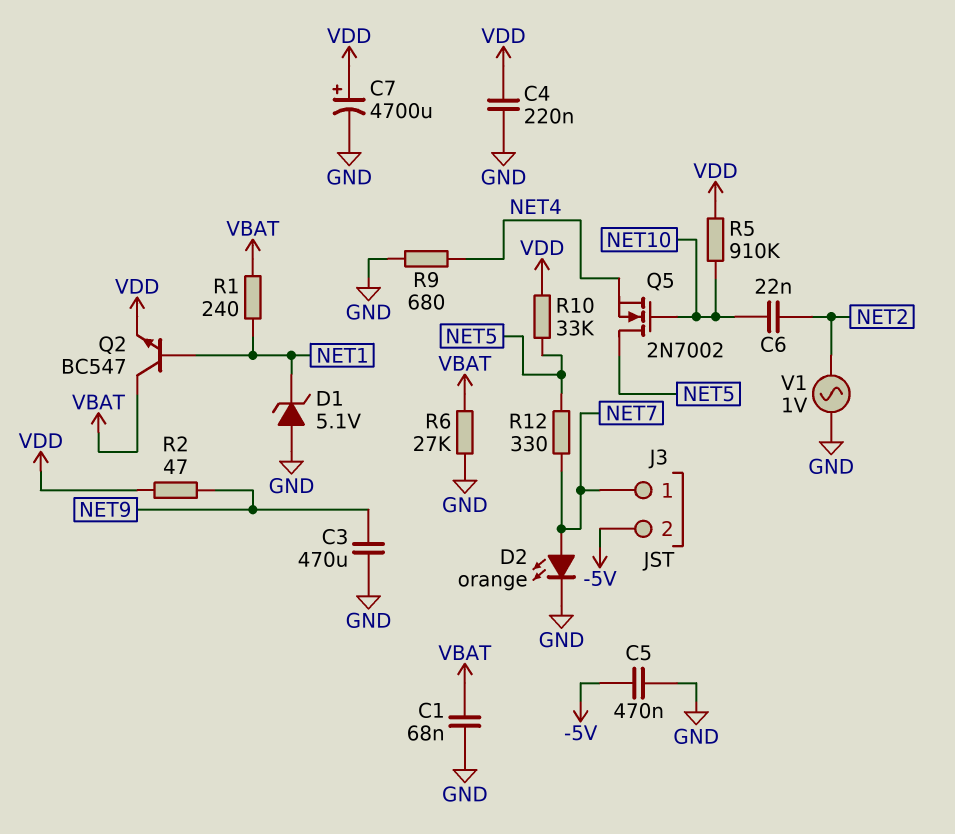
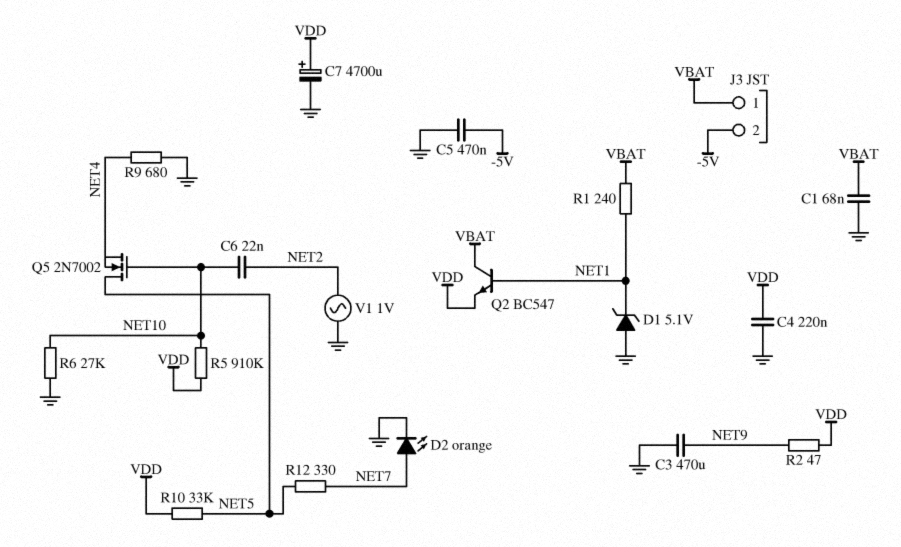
J3 pin 1: NET7 -> VBAT
R6: 27k (GND, VBAT) -> 27k (GND, NET10)

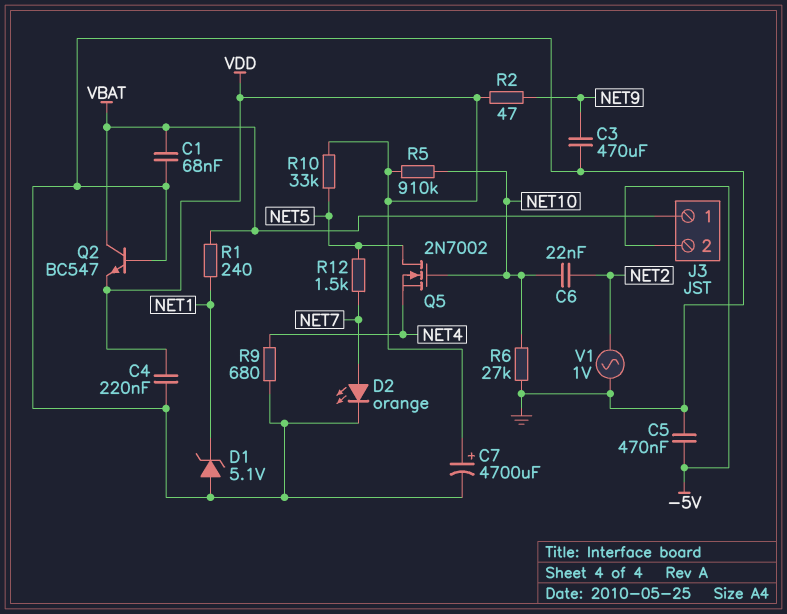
Q2: NPN BC547 (B NET1, C VBAT, E VDD) -> NPN BC547 (B GND, C VBAT, E VDD)
R12: 330 (NET5, NET7) -> 1.5k (NET5, NET7)

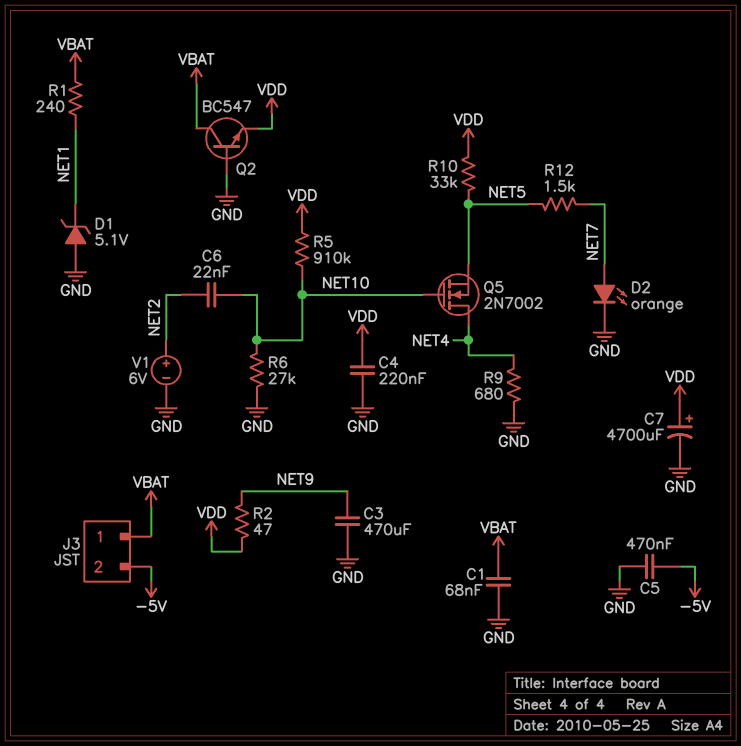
Q5: NMOS 2N7002 (G NET10, D NET5, S NET4) -> NMOS 2N7002 (G NET10, D NET4, S NET5)
V1: AC 1V (GND, NET2) -> 6V (plus NET2, minus GND)

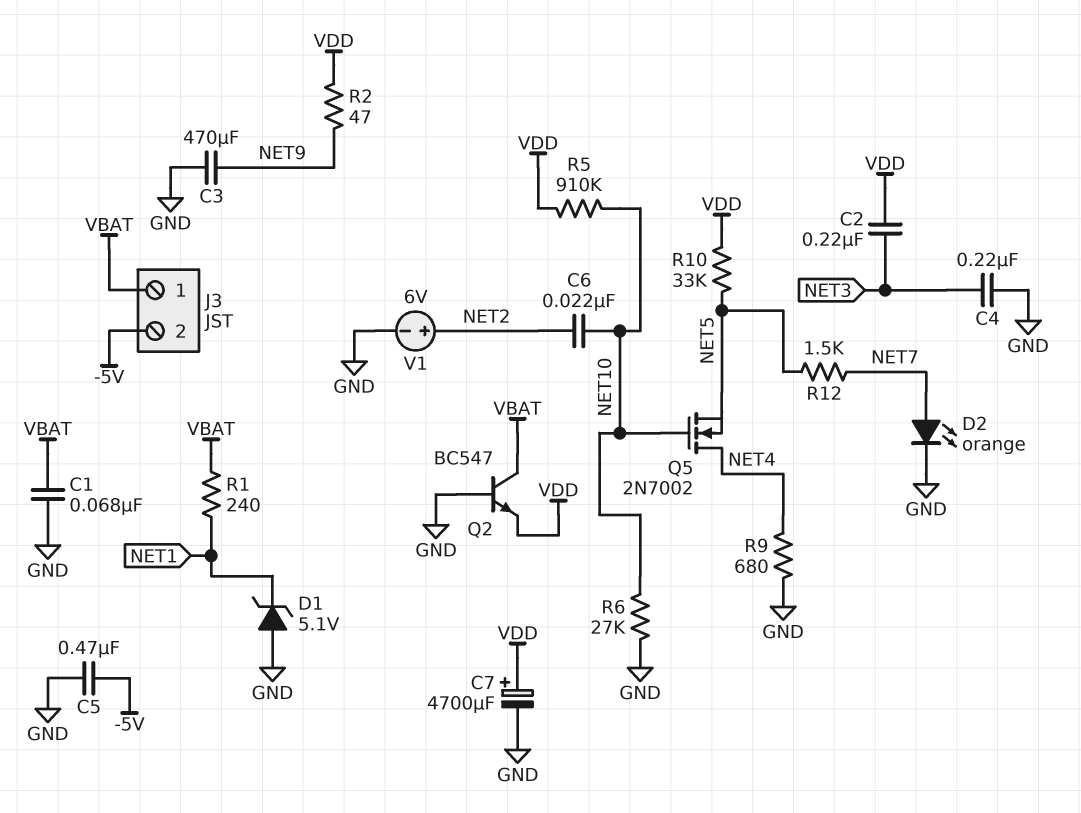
C2: none -> 220nF (NET3, VDD)
C4: 220nF (GND, VDD) -> 220nF (GND, NET3)

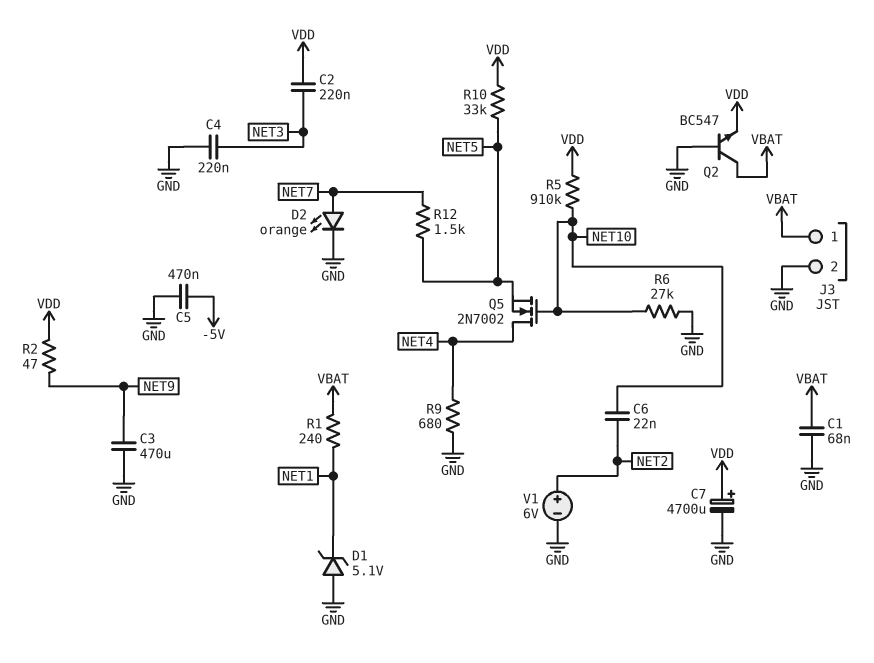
J3 pin 2: -5V -> GND

